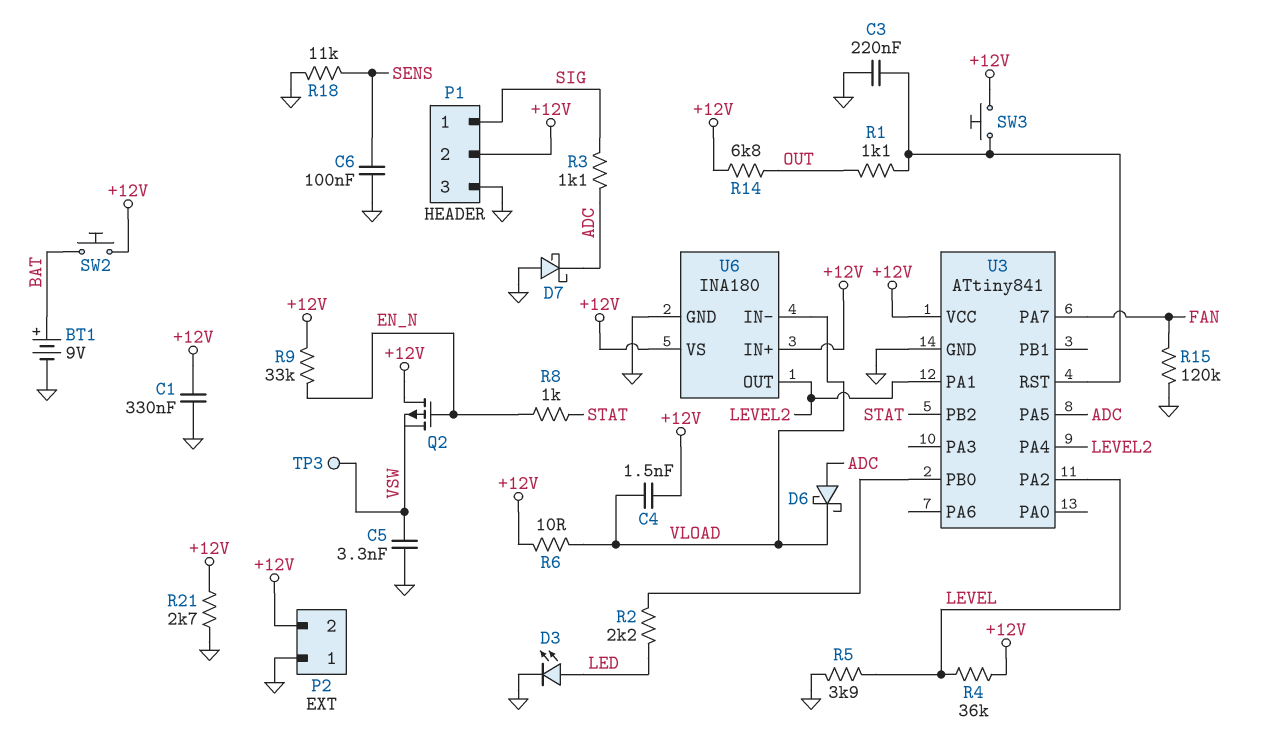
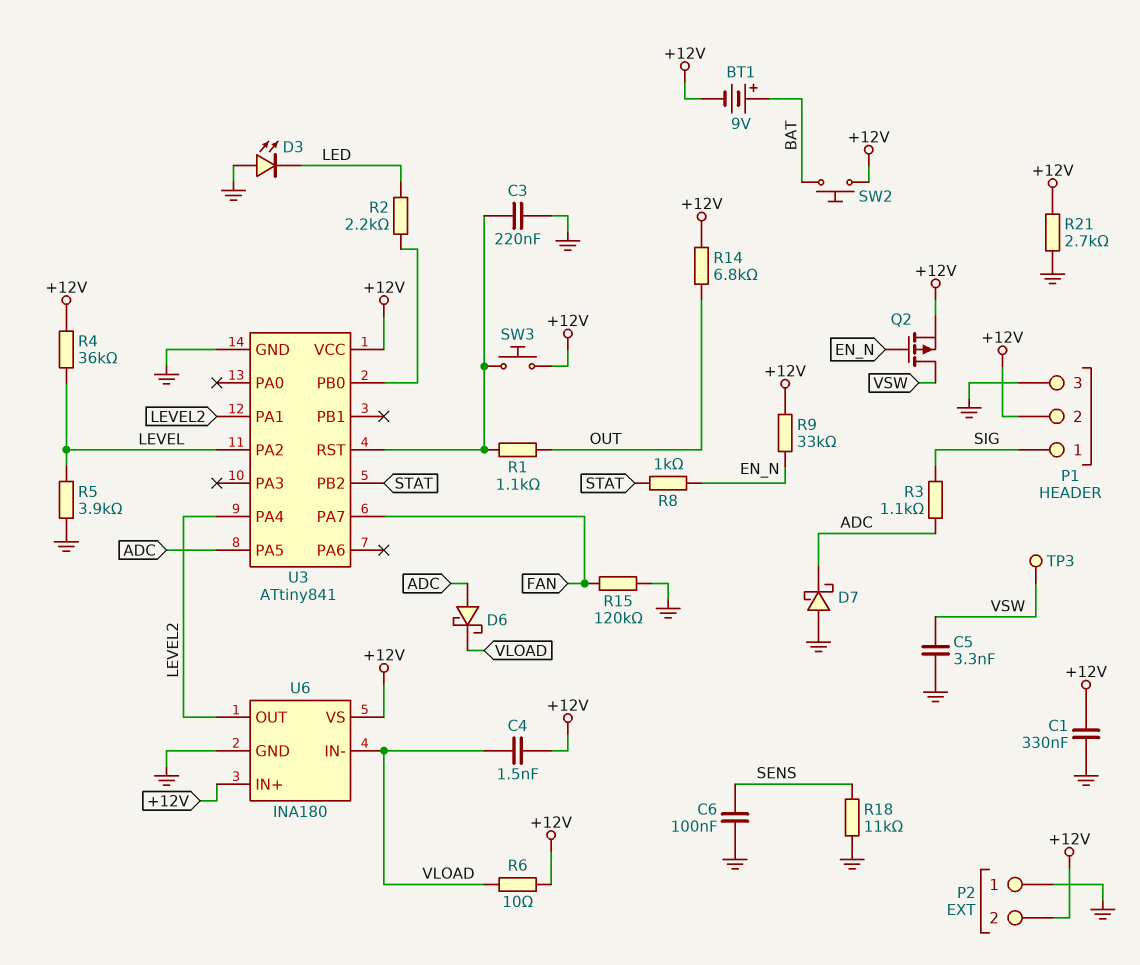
BT1: 9V (plus BAT, minus GND) -> 9V (plus BAT, minus +12V)
D3: LED (A LED, K GND) -> LED (A GND, K LED)
Q2: PMOS (G EN_N, D +12V, S VSW) -> PMOS (G EN_N, D VSW, S +12V)

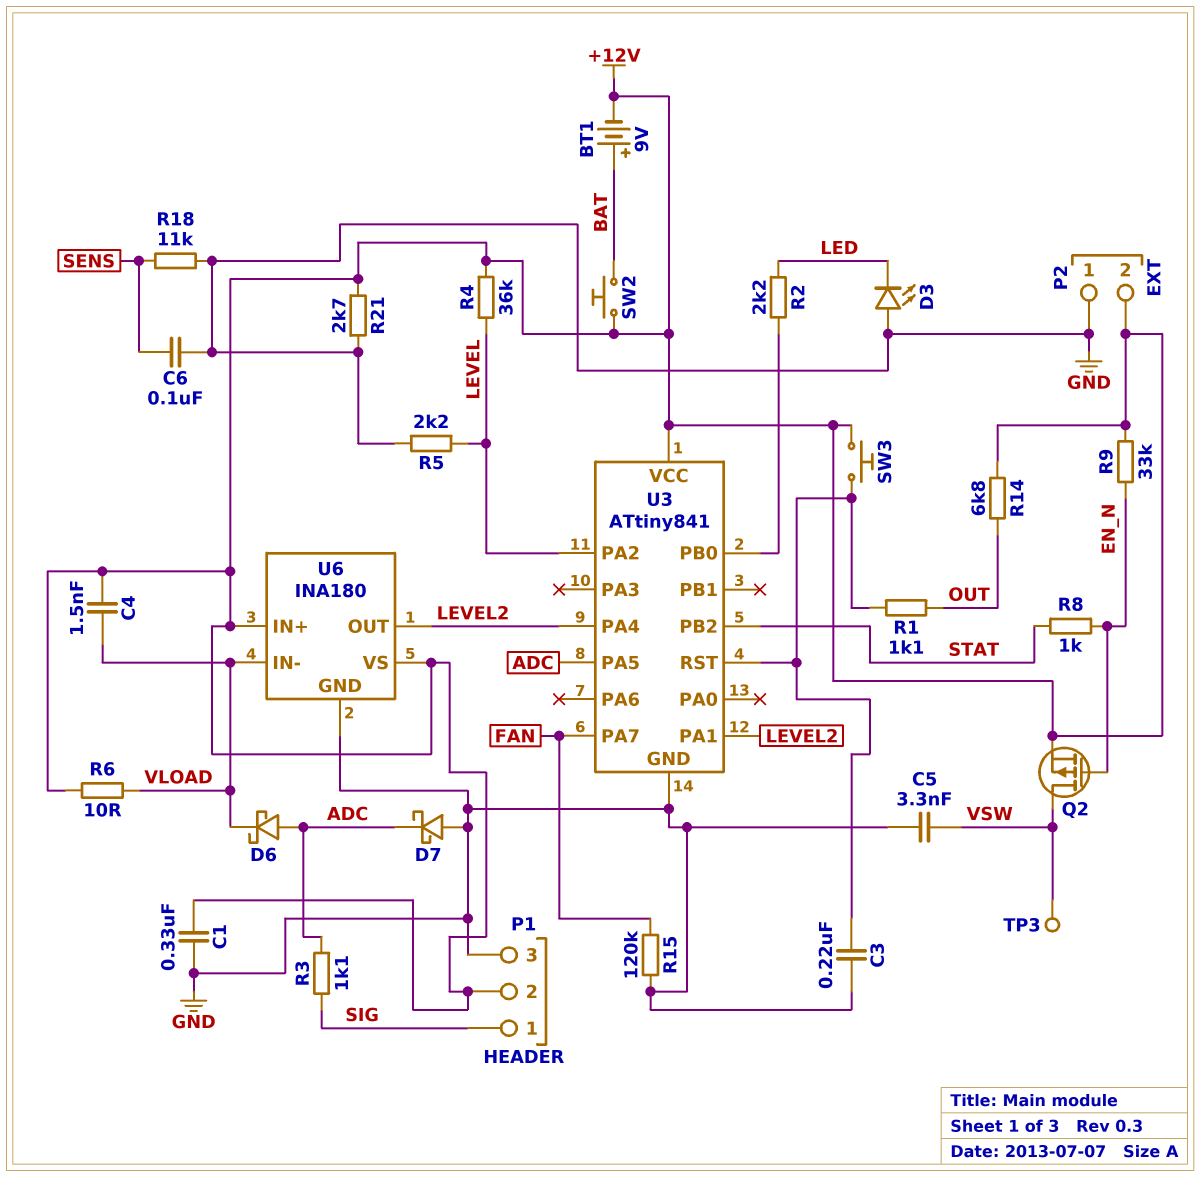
R5: 3.9k (GND, LEVEL) -> 2.2k (GND, LEVEL)

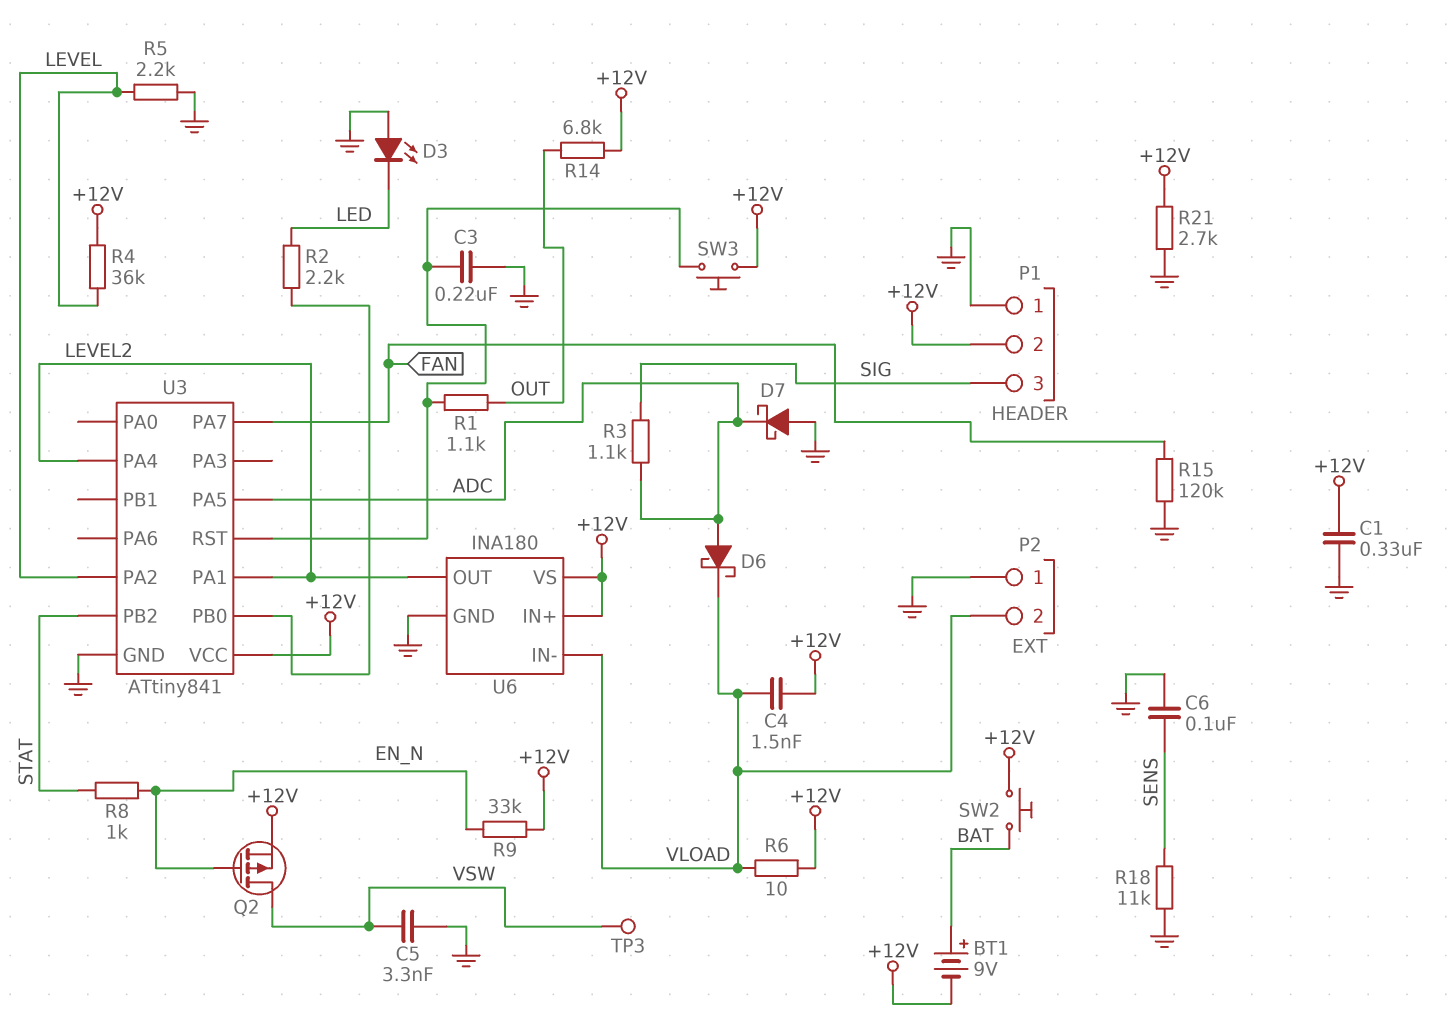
P1 pin 1: SIG -> GND
P1 pin 3: GND -> SIG
P2 pin 2: +12V -> VLOAD

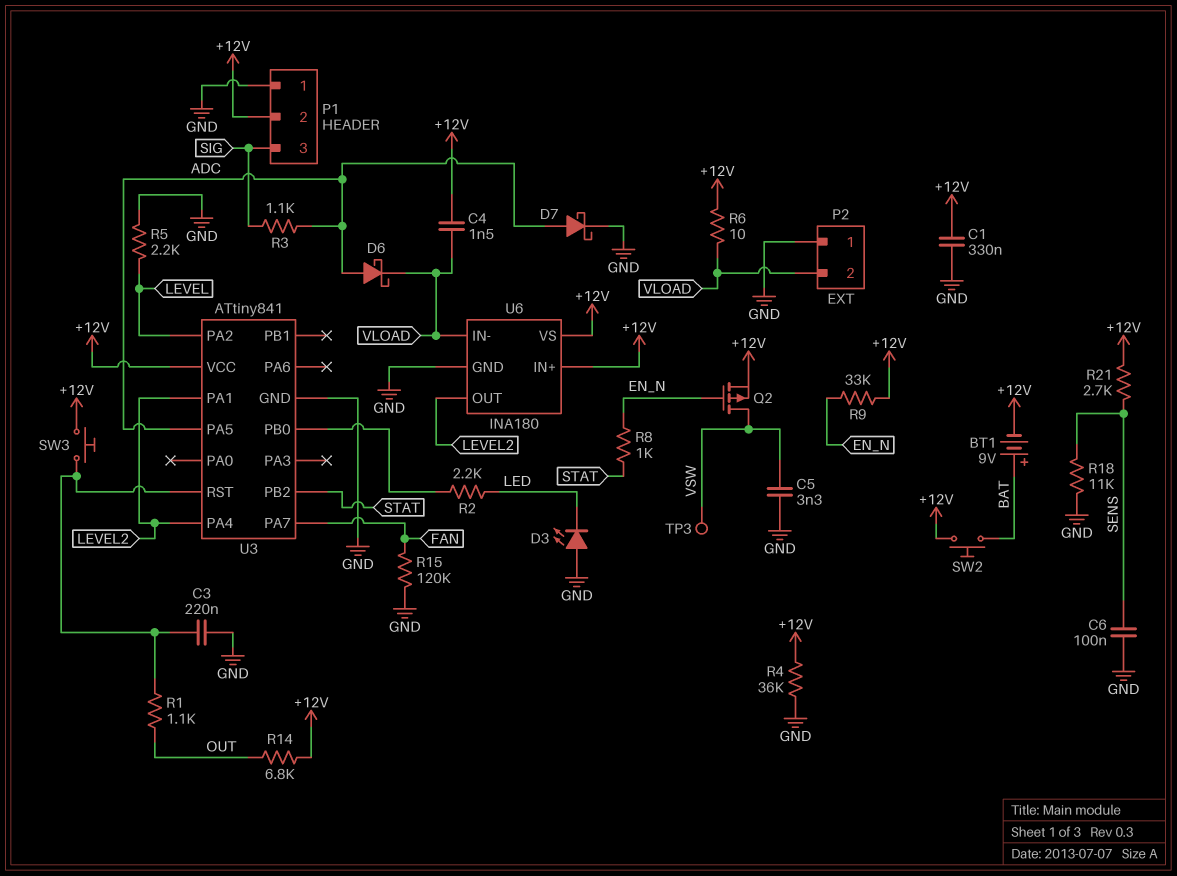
D7: schottky (A GND, K ADC) -> schottky (A ADC, K GND)
R4: 36k (+12V, LEVEL) -> 36k (+12V, GND)
R21: 2.7k (+12V, GND) -> 2.7k (+12V, SENS)

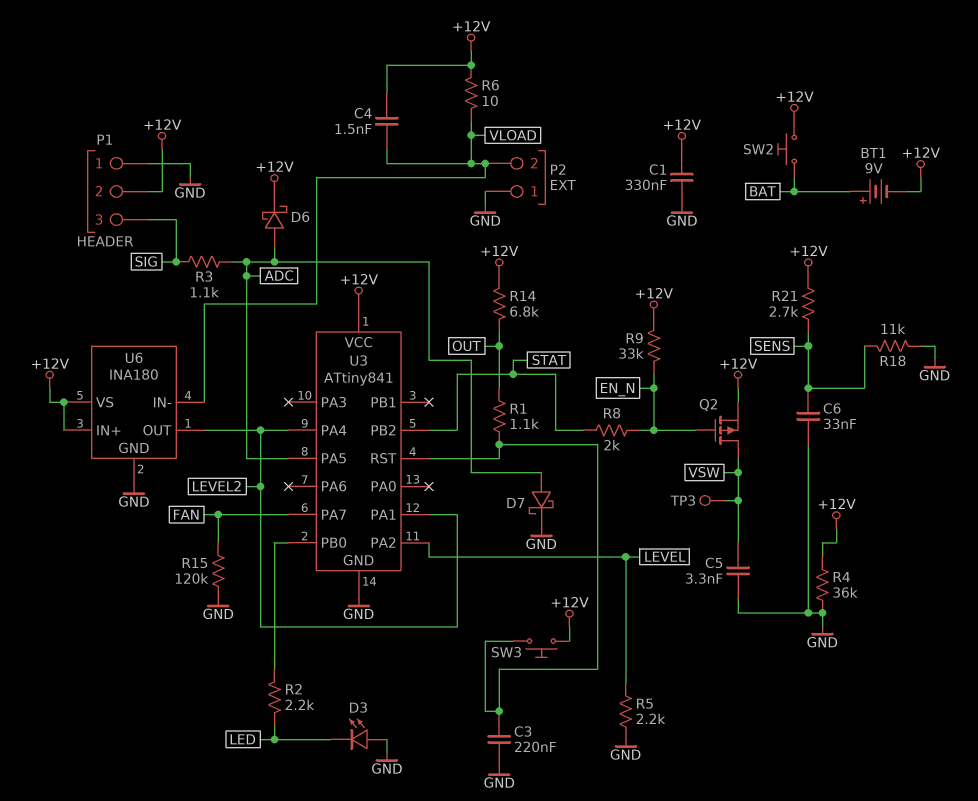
C6: 100nF (GND, SENS) -> 33nF (GND, SENS)
D6: schottky (A ADC, K VLOAD) -> schottky (A ADC, K +12V)
R8: 1k (EN_N, STAT) -> 2k (EN_N, STAT)

